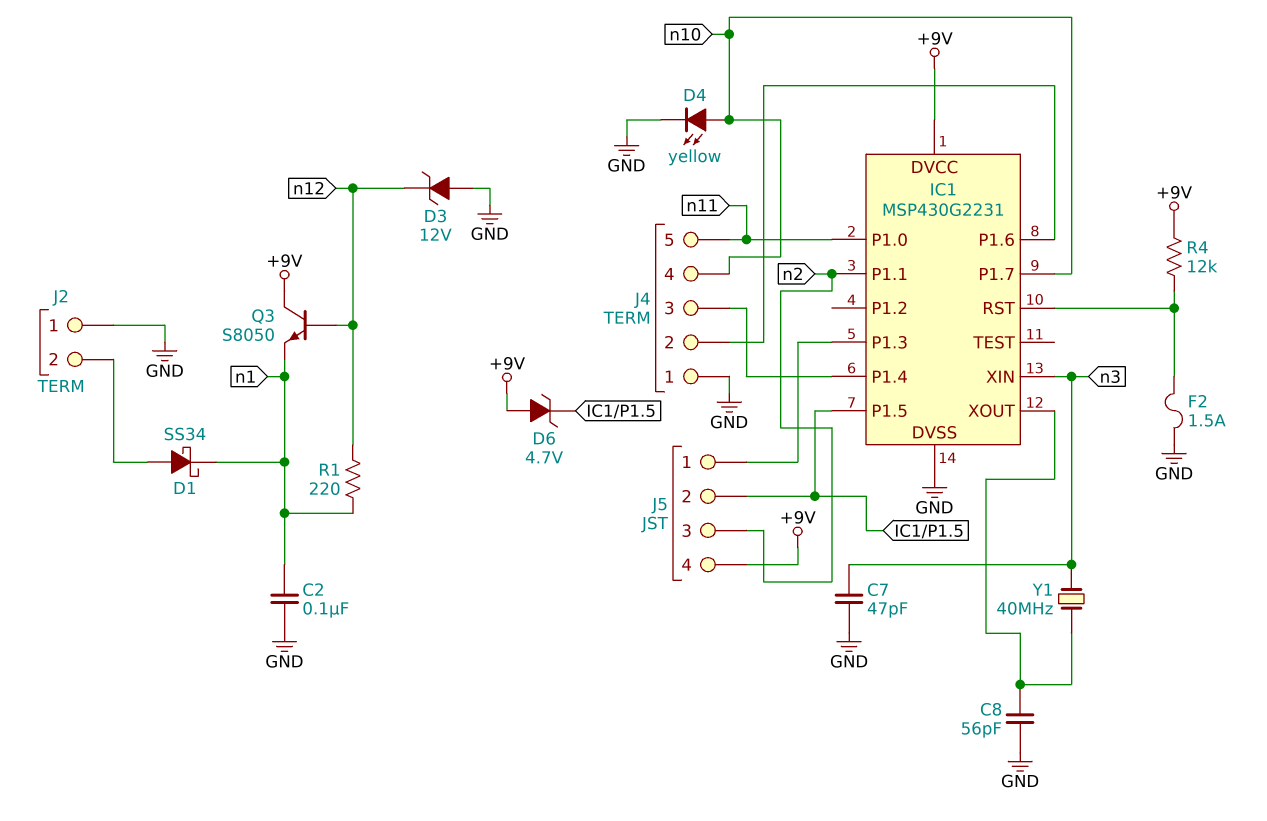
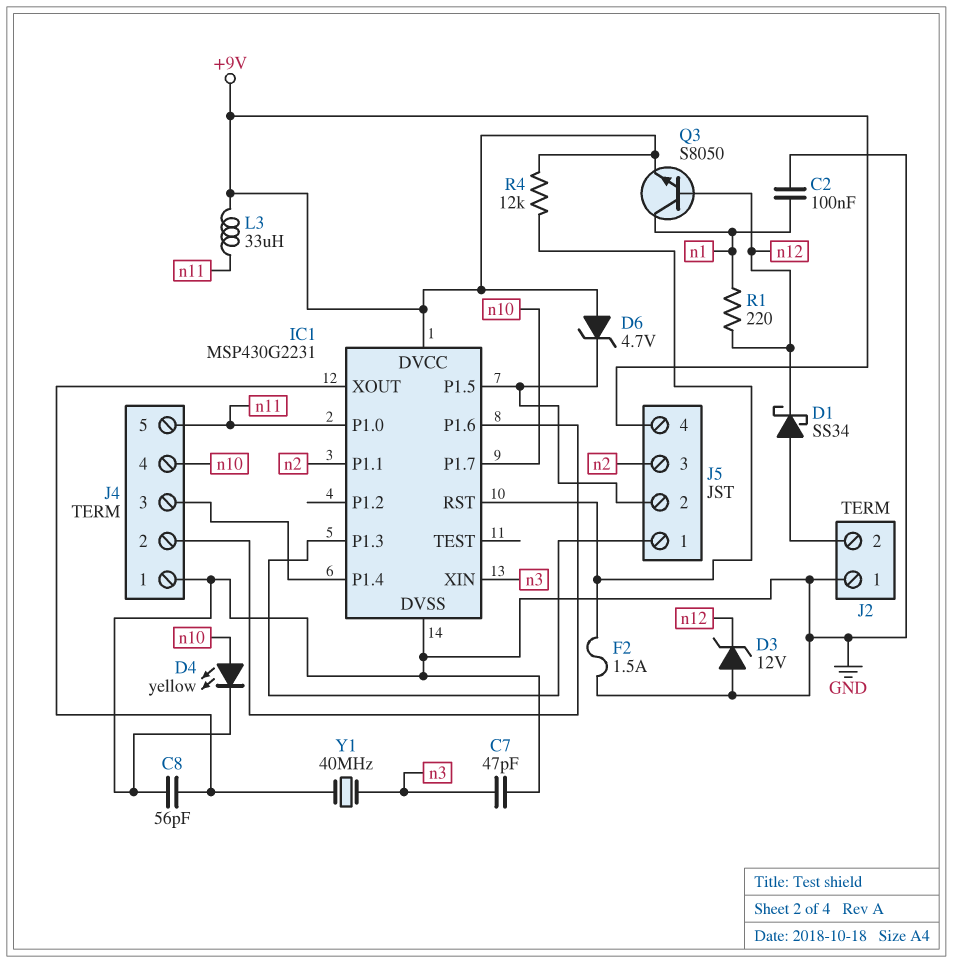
D1: schottky SS34 (A J2/2, K n1) -> schottky SS34 (A J2/2, K n12)
L3: none -> 33uH (+9V, n11)
Q3: NPN S8050 (B n12, C +9V, E n1) -> NPN S8050 (B n12, C n1, E +9V)

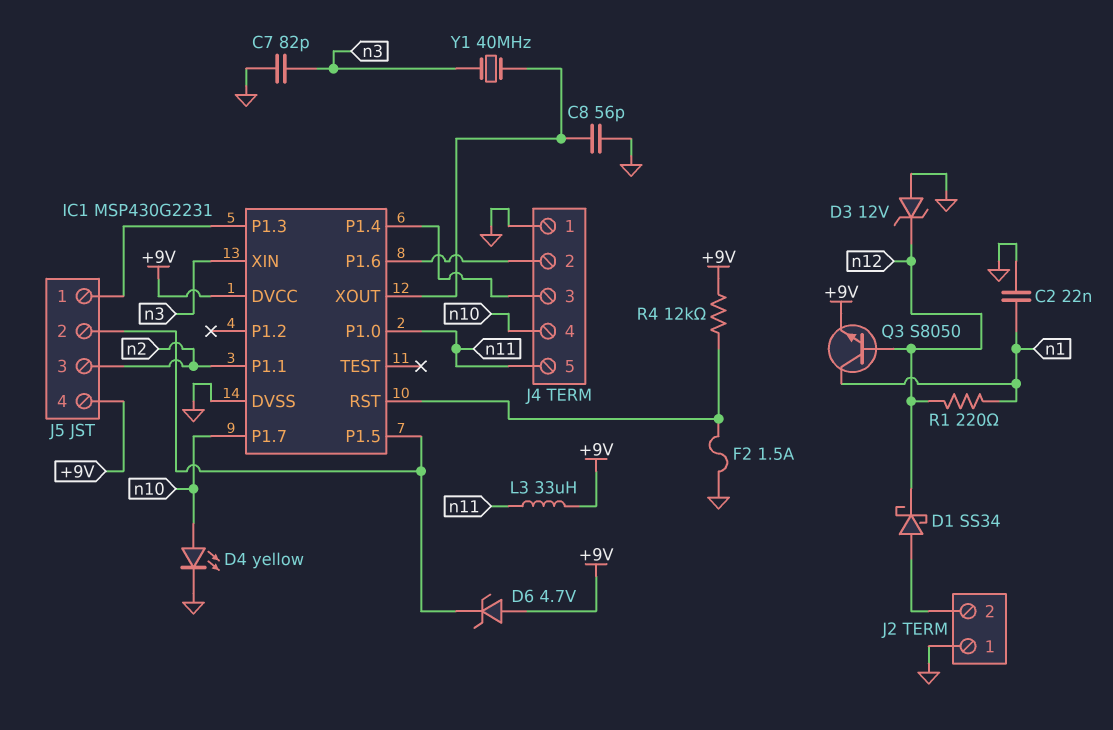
C2: 100nF (GND, n1) -> 22nF (GND, n1)
C7: 47pF (GND, n3) -> 82pF (GND, n3)

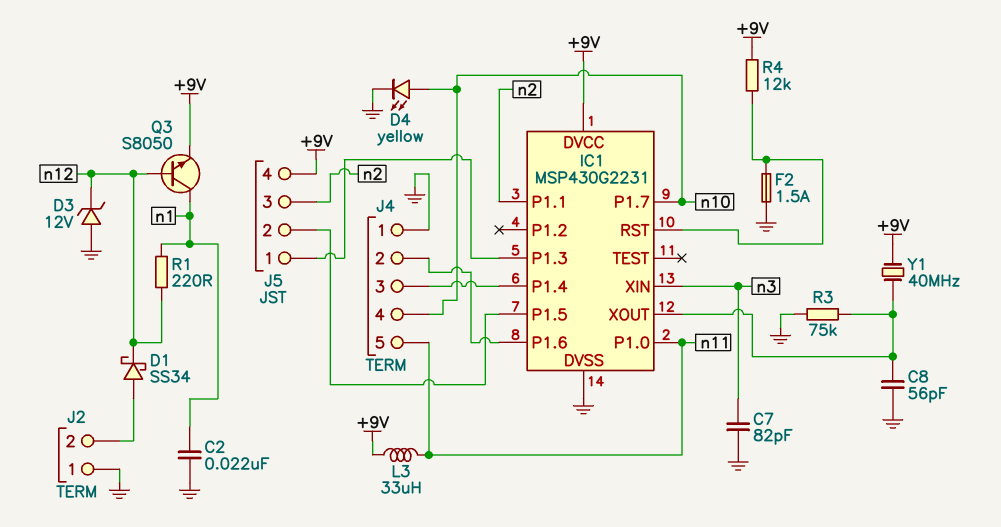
D6: zener 4.7V (A +9V, K IC1/P1.5) -> none
R3: none -> 75k (GND, IC1/XOUT)
Y1: 40MHz (IC1/XOUT, n3) -> 40MHz (+9V, IC1/XOUT)

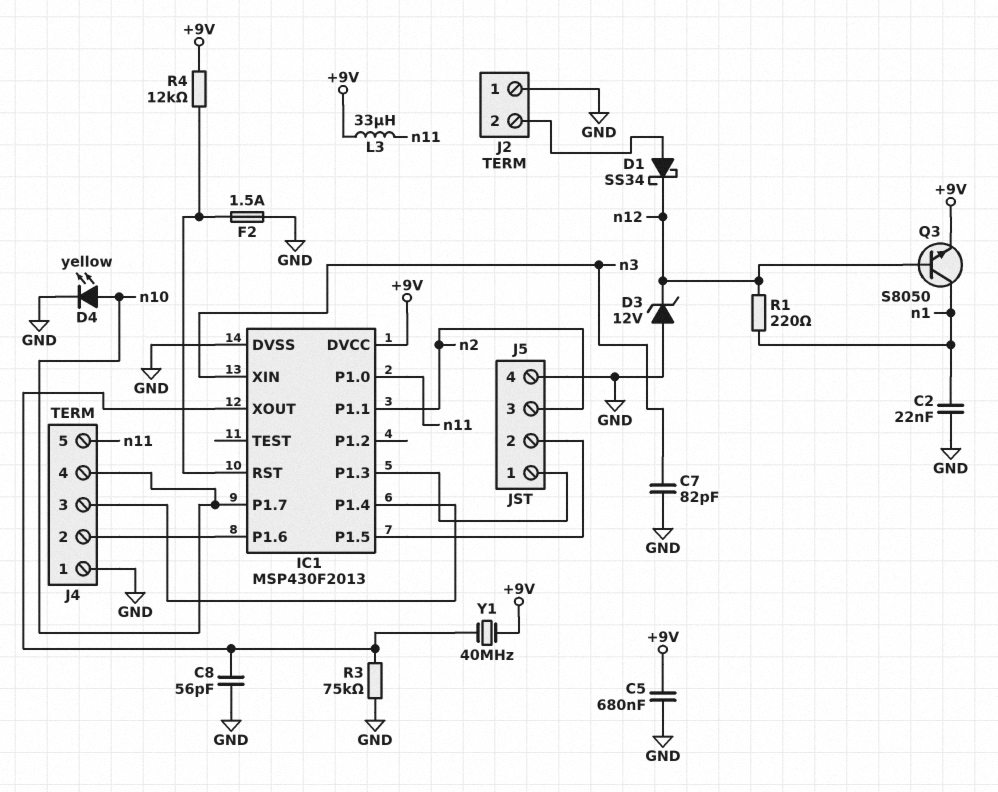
C5: none -> 680nF (+9V, GND)
IC1: MSP430G2231 -> MSP430F2013
J5 pin 4: +9V -> GND

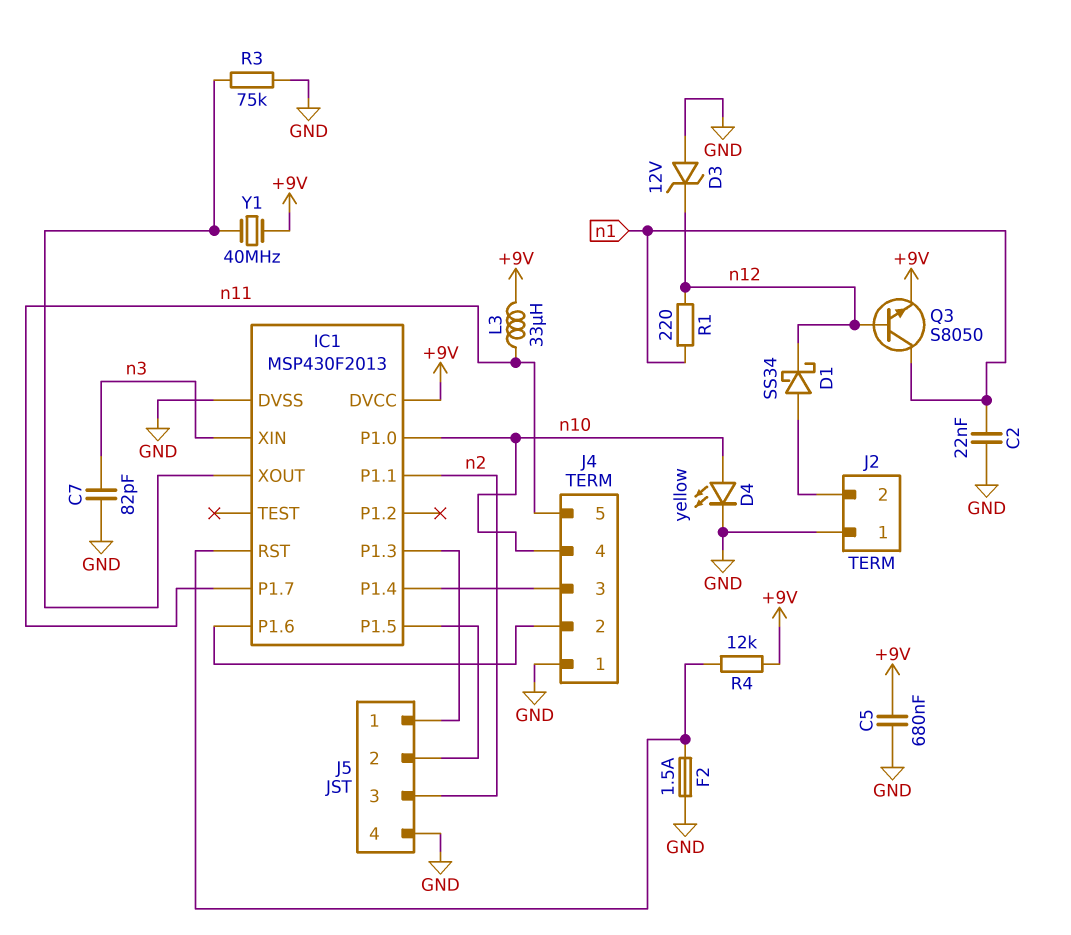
C8: 56pF (GND, IC1/XOUT) -> none
IC1 pin P1.0: n11 -> n10
IC1 pin P1.7: n10 -> n11

